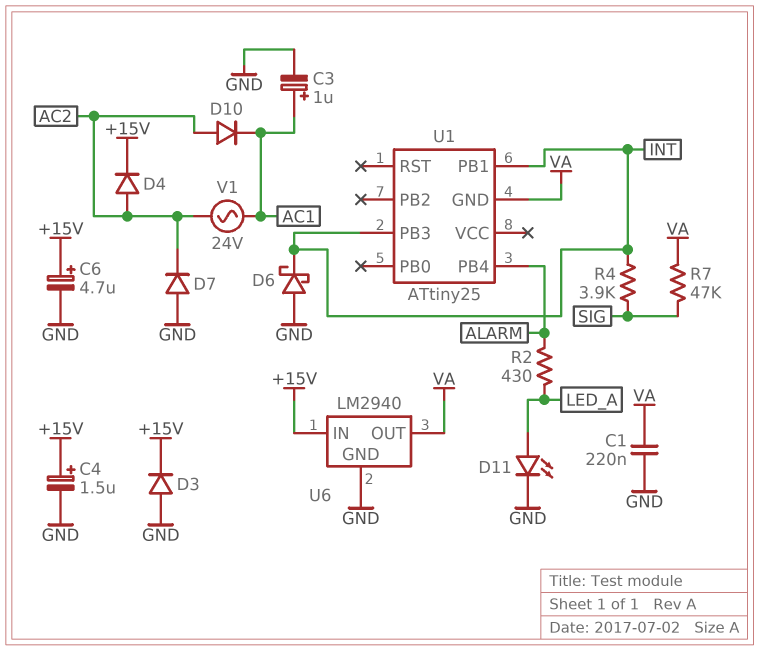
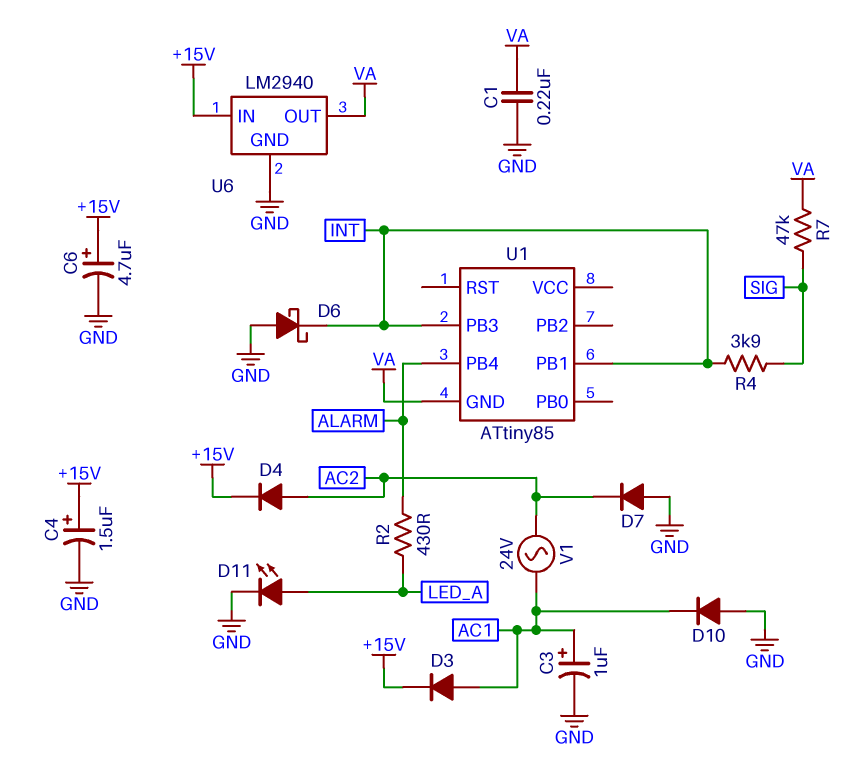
D3: diode (A GND, K +15V) -> diode (A AC1, K +15V)
D10: diode (A AC2, K AC1) -> diode (A GND, K AC1)
U1: ATtiny25 -> ATtiny85

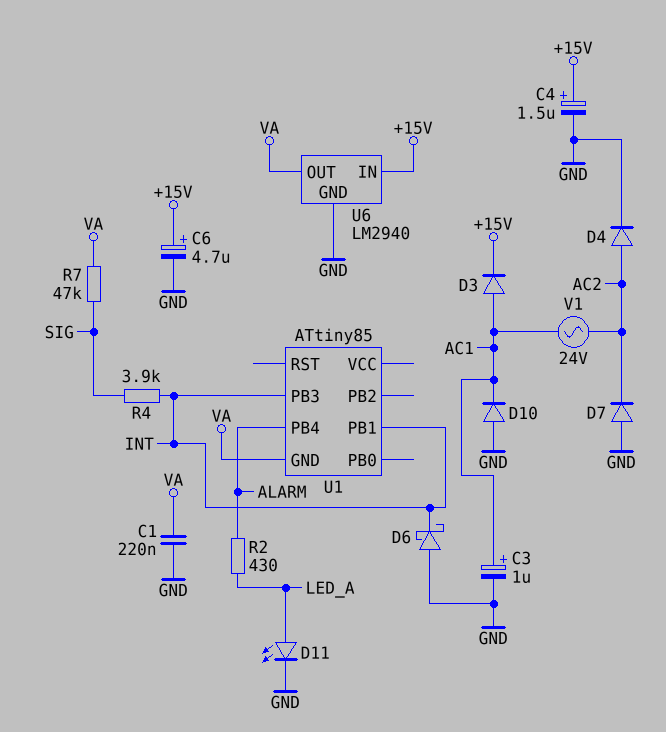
D4: diode (A AC2, K +15V) -> diode (A AC2, K GND)

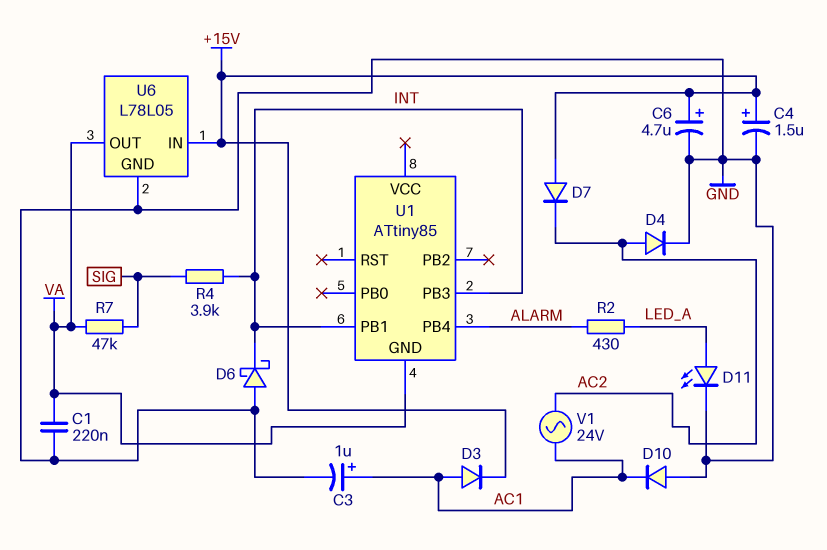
D7: diode (A GND, K AC2) -> diode (A +15V, K AC2)
U6: LM2940 -> L78L05

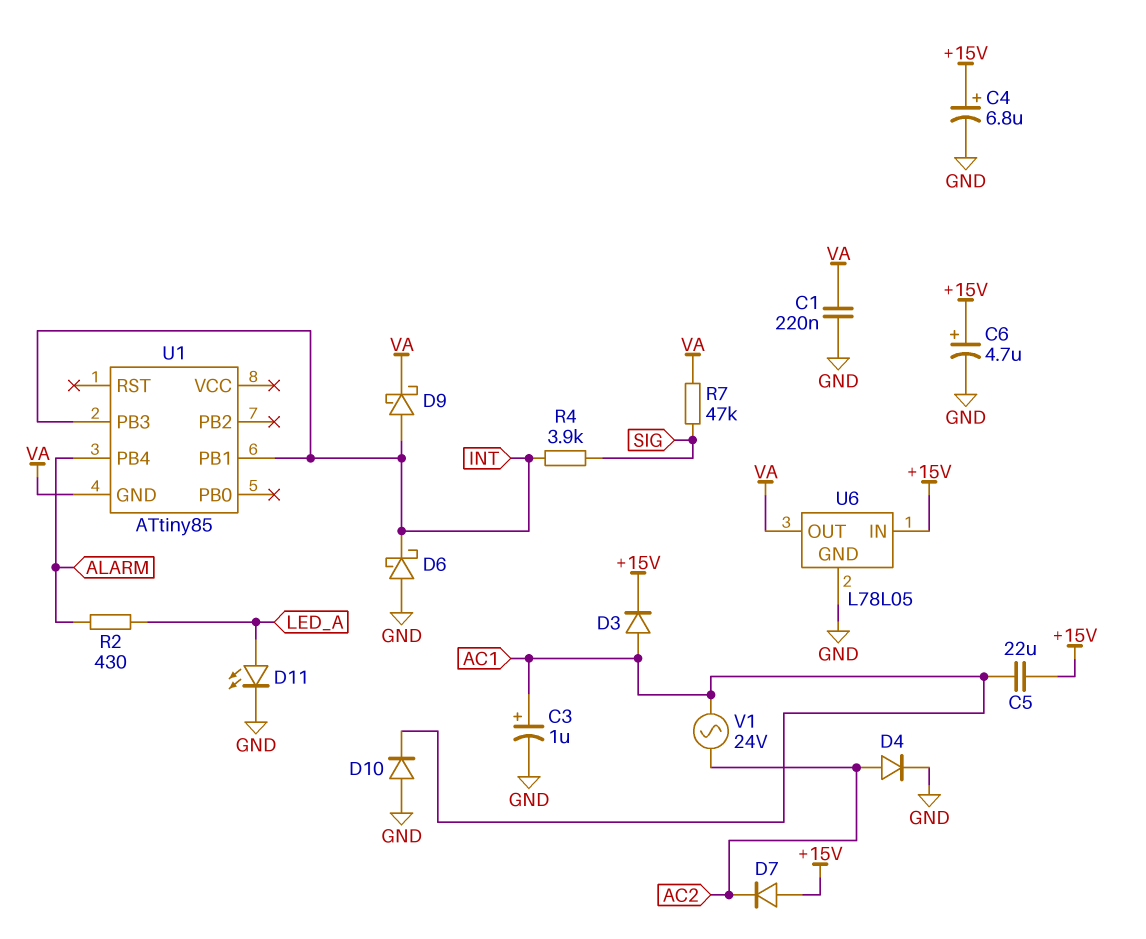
C4: 1.5uF (plus +15V, minus GND) -> 6.8uF (plus +15V, minus GND)
C5: none -> 22uF (+15V, AC1)
D9: none -> schottky (A INT, K VA)

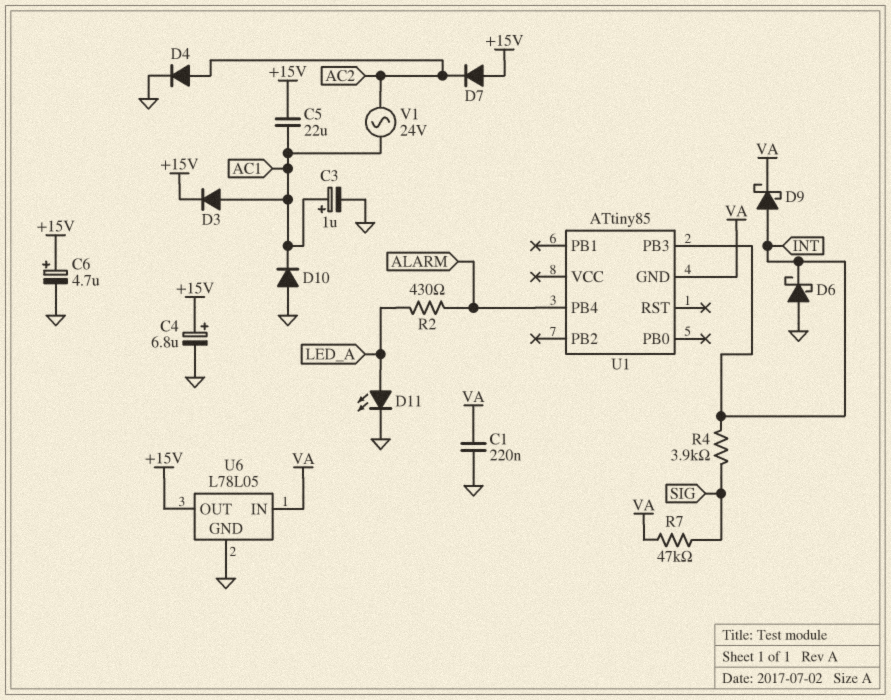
U1 pin PB1: INT -> none
U6 pin IN: +15V -> VA
U6 pin OUT: VA -> +15V

